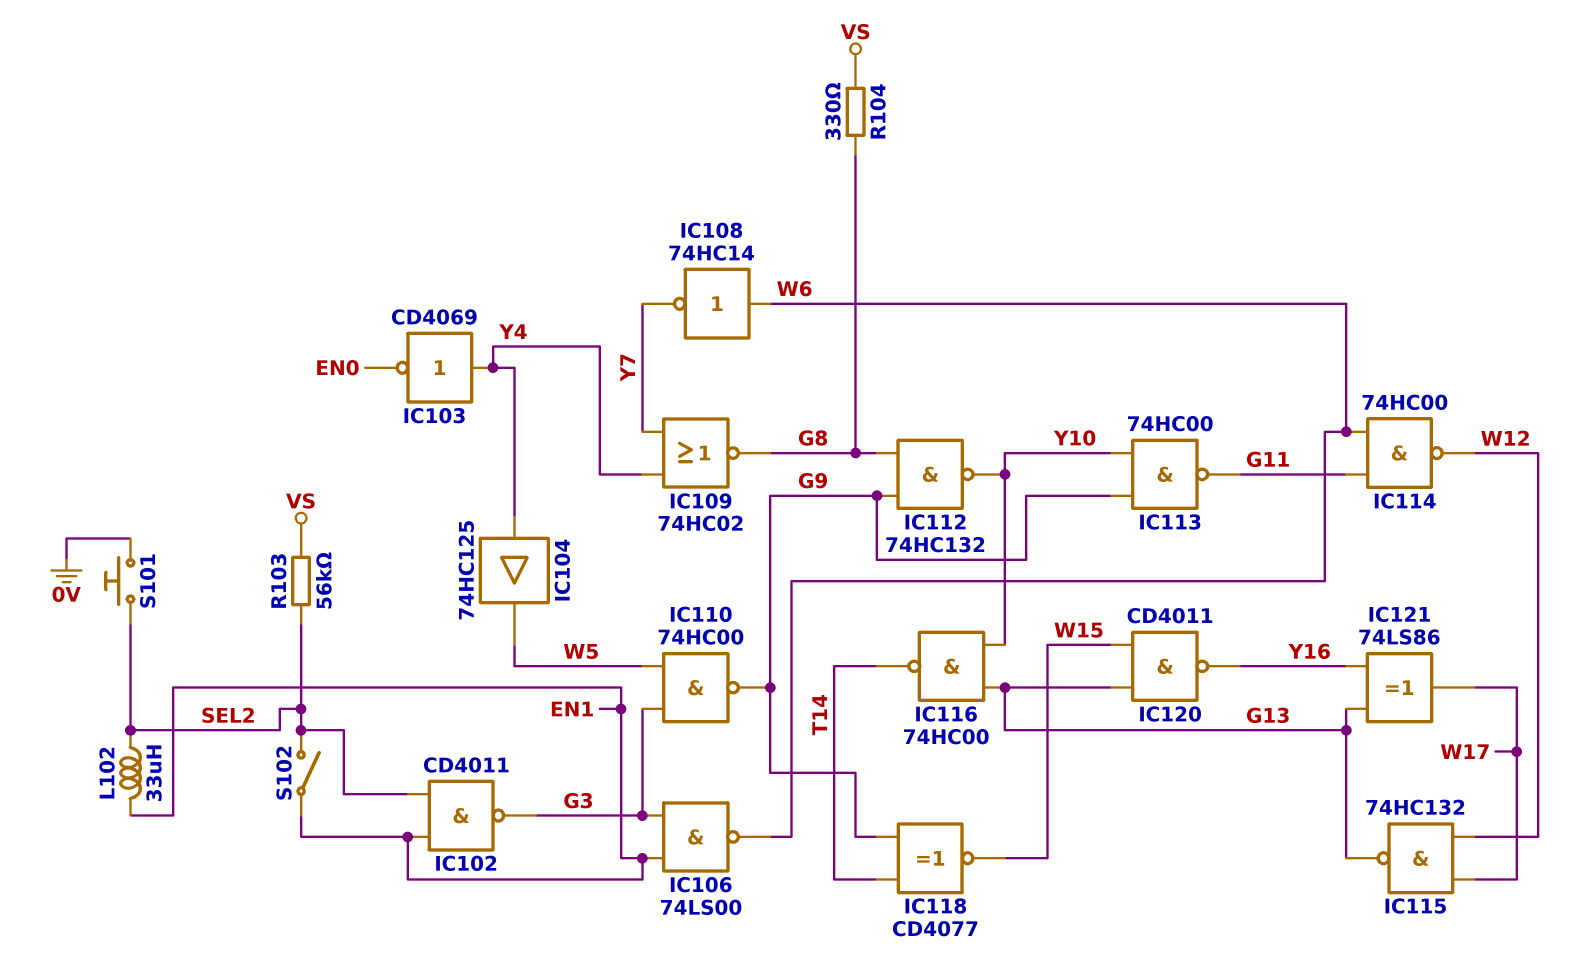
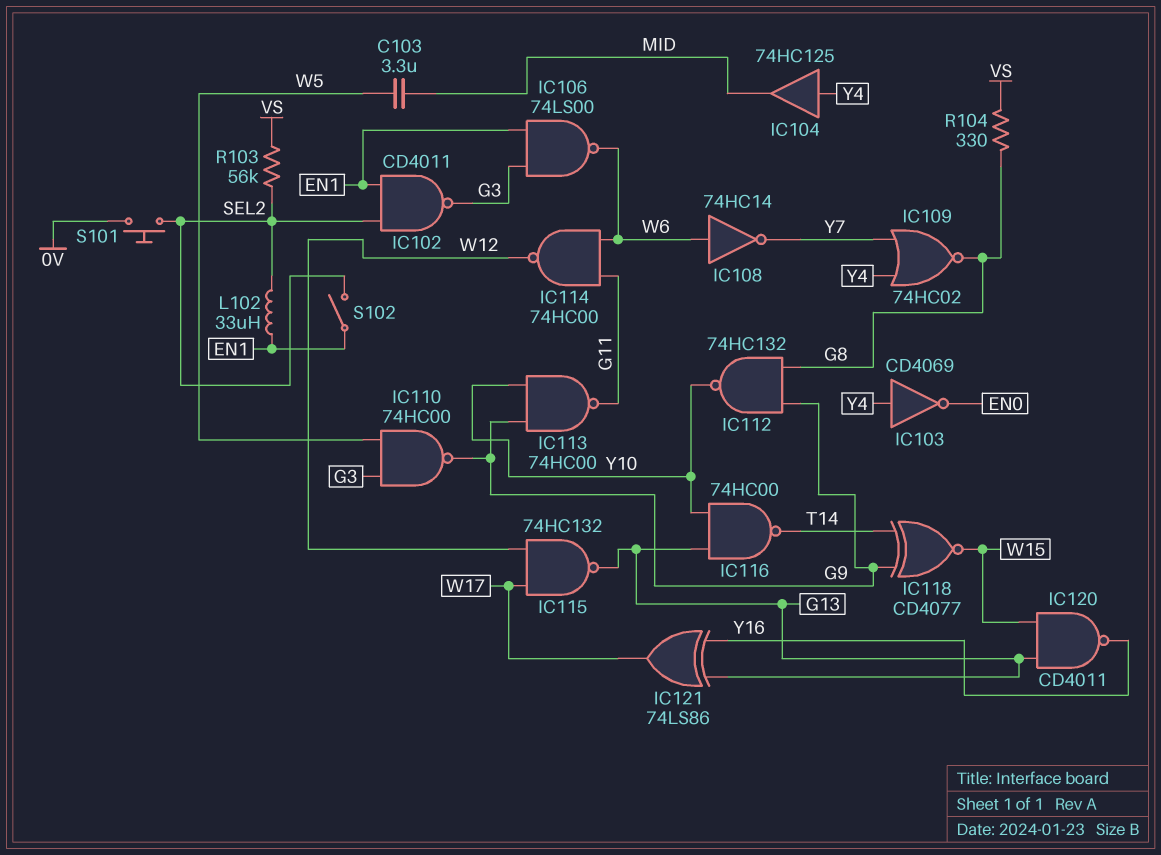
C103: none -> 3.3uF (MID, W5)
IC104: buffer 74HC125 (in Y4, out W5) -> buffer 74HC125 (in Y4, out MID)

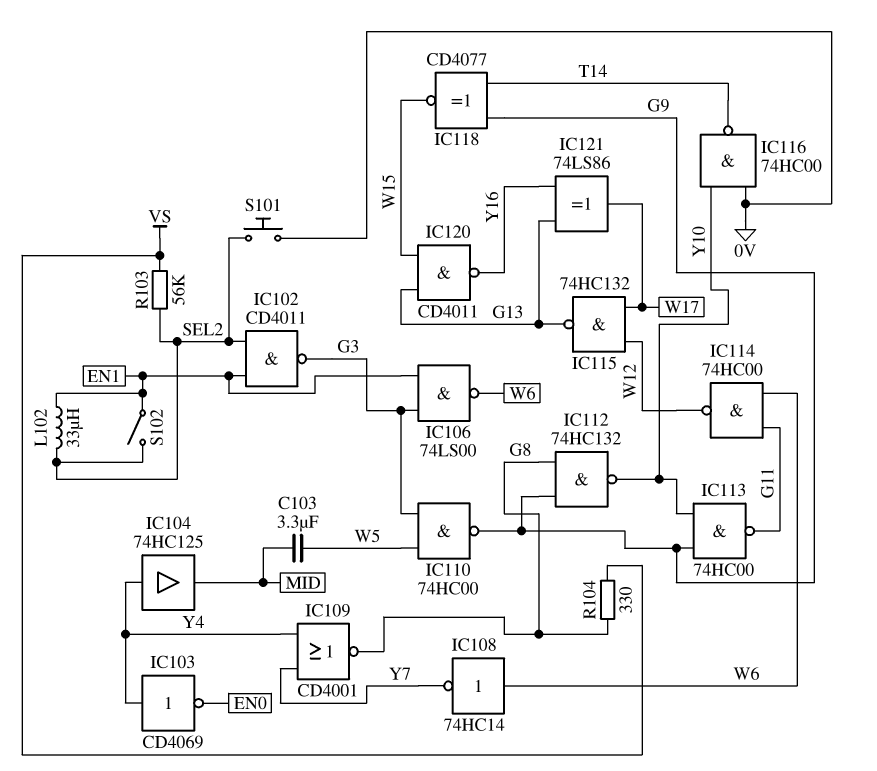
IC109: NOR 74HC02 (in Y4, in Y7, out G8) -> NOR CD4001 (in Y4, in Y7, out G8)
IC116: NAND 74HC00 (in G13, in Y10, out T14) -> NAND 74HC00 (in 0V, in Y10, out T14)

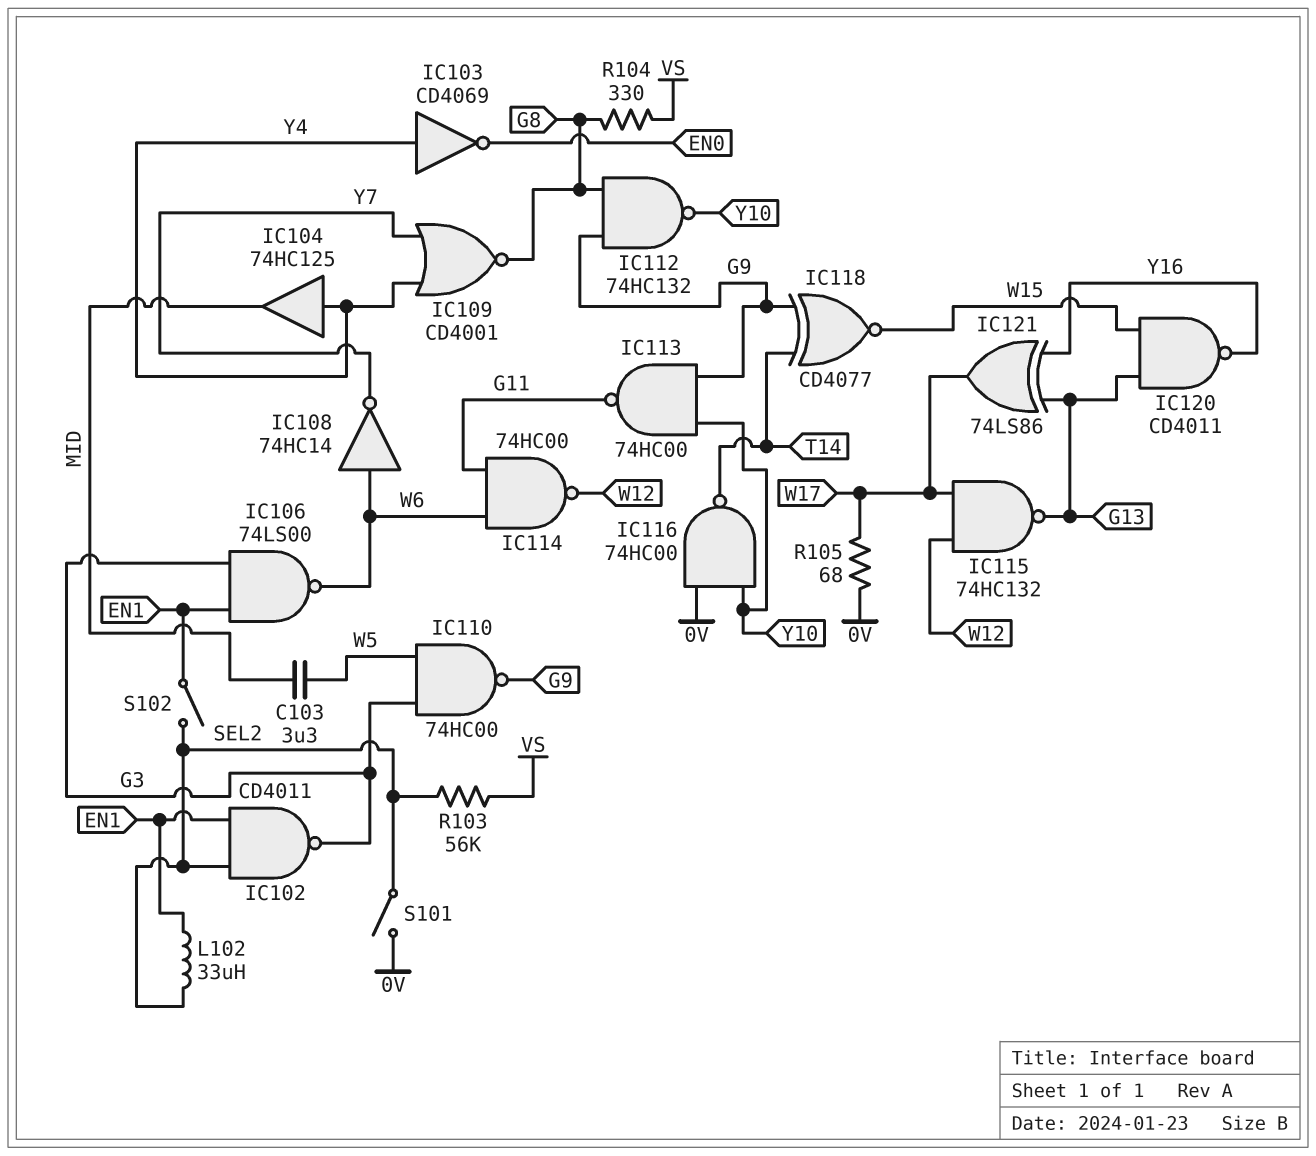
R105: none -> 68 (0V, W17)
S101: button (0V, SEL2) -> switch (0V, SEL2)

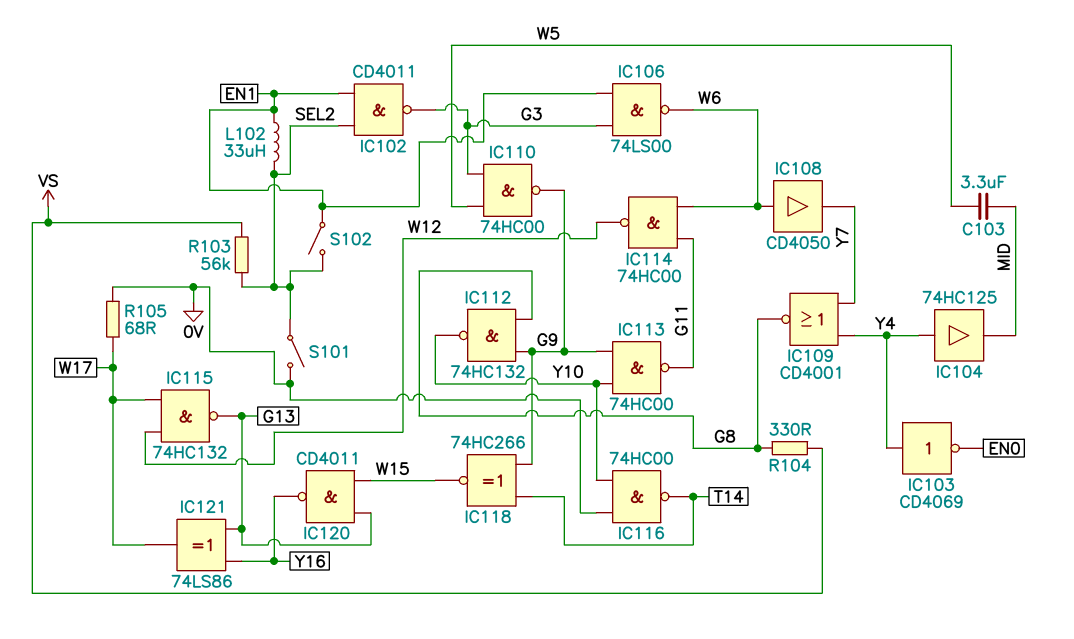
IC108: NOT 74HC14 (in W6, out Y7) -> buffer CD4050 (in W6, out Y7)
IC118: XNOR CD4077 (in G9, in T14, out W15) -> XNOR 74HC266 (in G9, in T14, out W15)

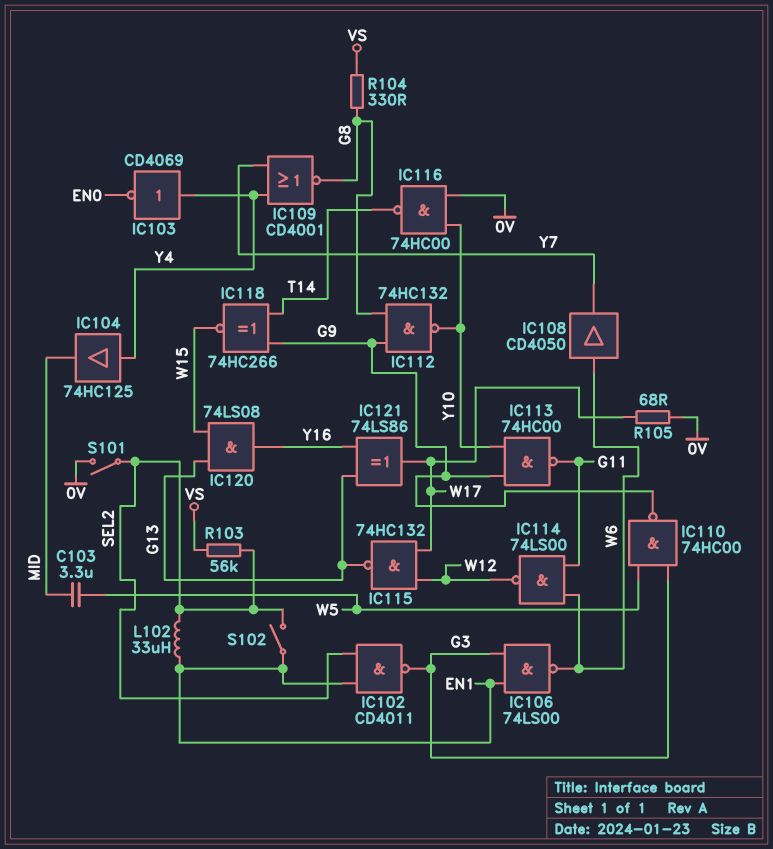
IC114: NAND 74HC00 (in G11, in W6, out W12) -> NAND 74LS00 (in G11, in W6, out W12)
IC120: NAND CD4011 (in G13, in W15, out Y16) -> AND 74LS08 (in G13, in W15, out Y16)

